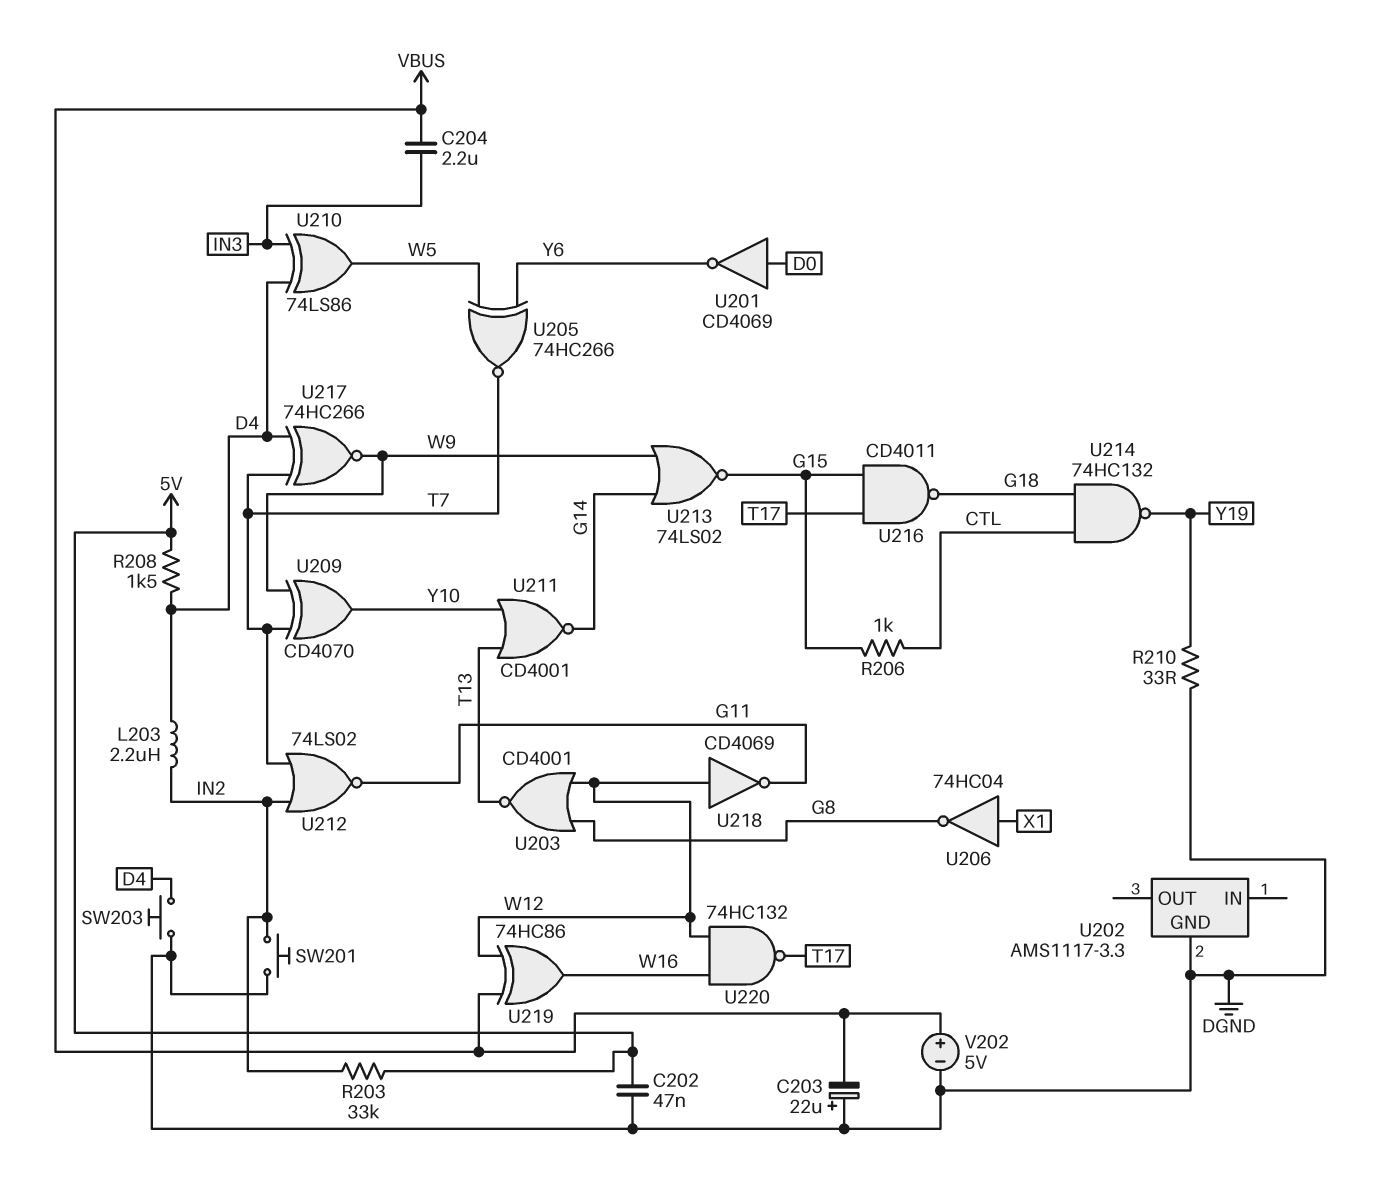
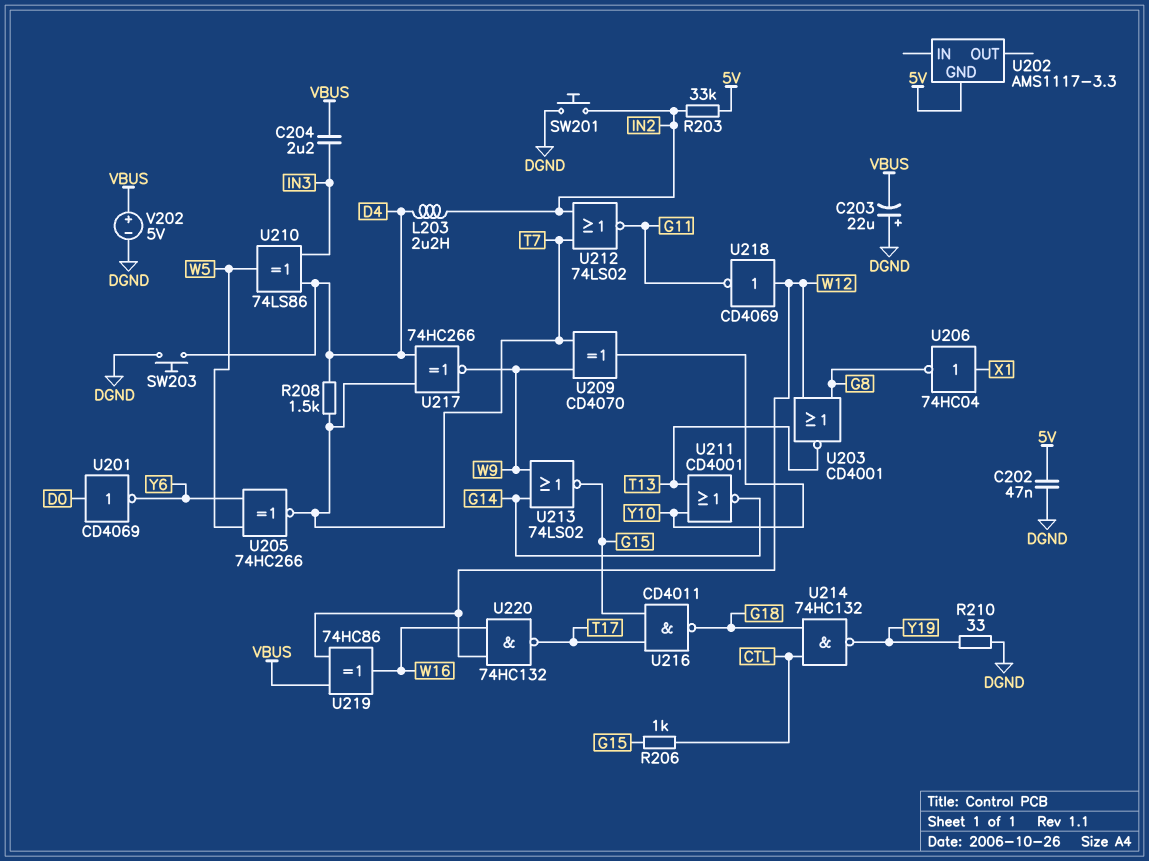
R208: 1.5k (5V, D4) -> 1.5k (D4, T7)
U202 pin GND: DGND -> 5V

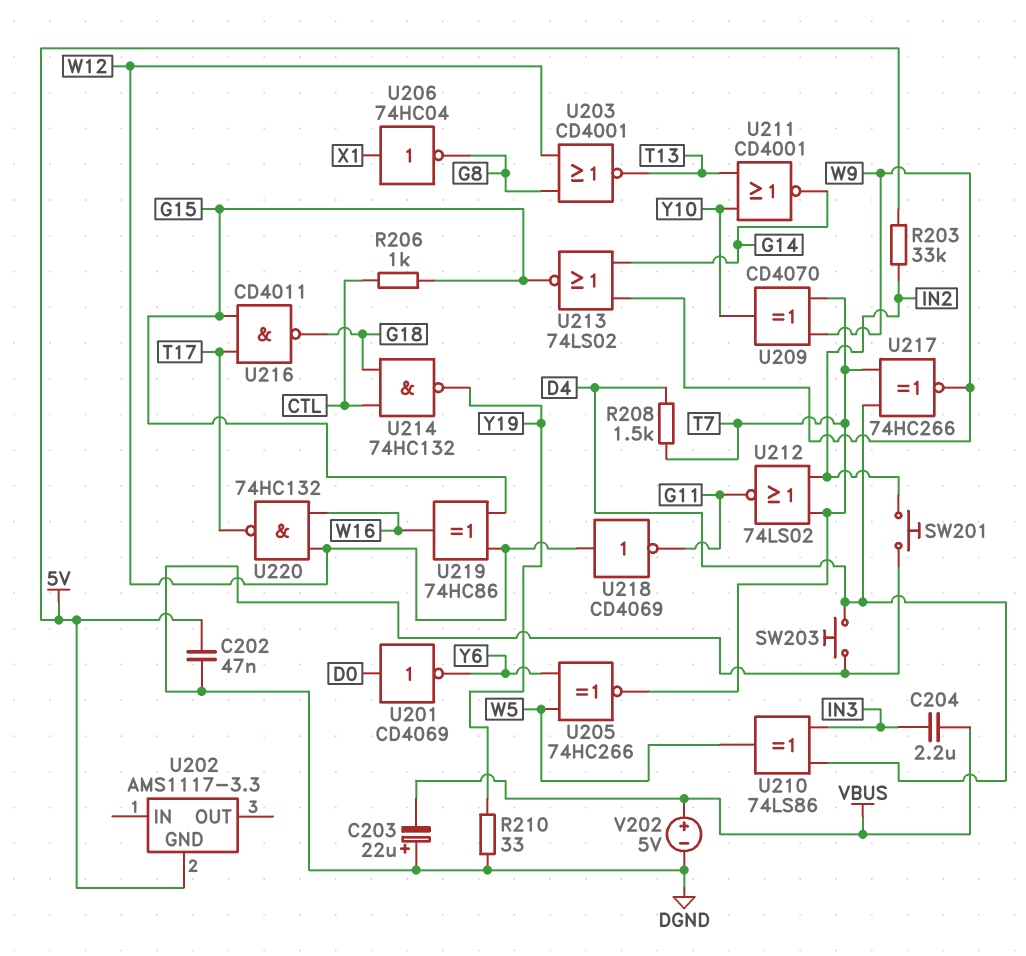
L203: 2.2uH (D4, IN2) -> none
U219: XOR 74HC86 (in VBUS, in W12, out W16) -> XOR 74HC86 (in G15, in W12, out W16)

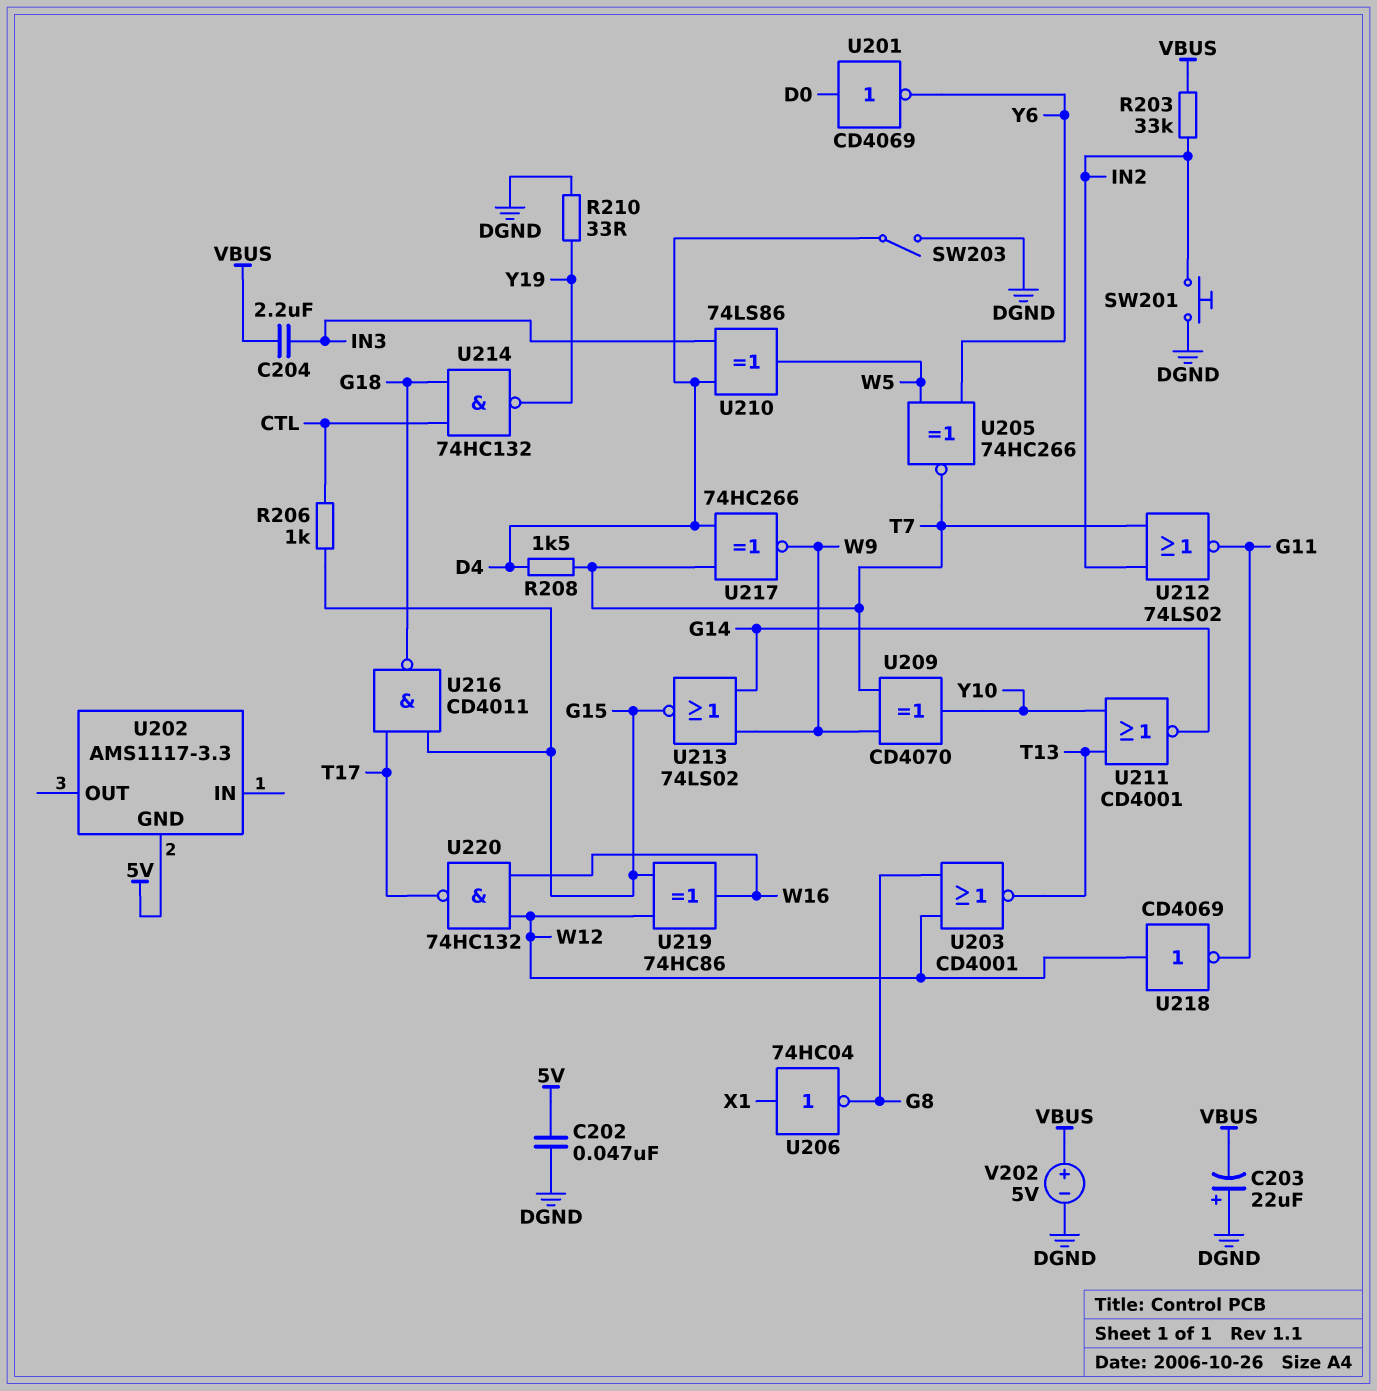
R203: 33k (5V, IN2) -> 33k (IN2, VBUS)
SW203: button (D4, DGND) -> switch (D4, DGND)

